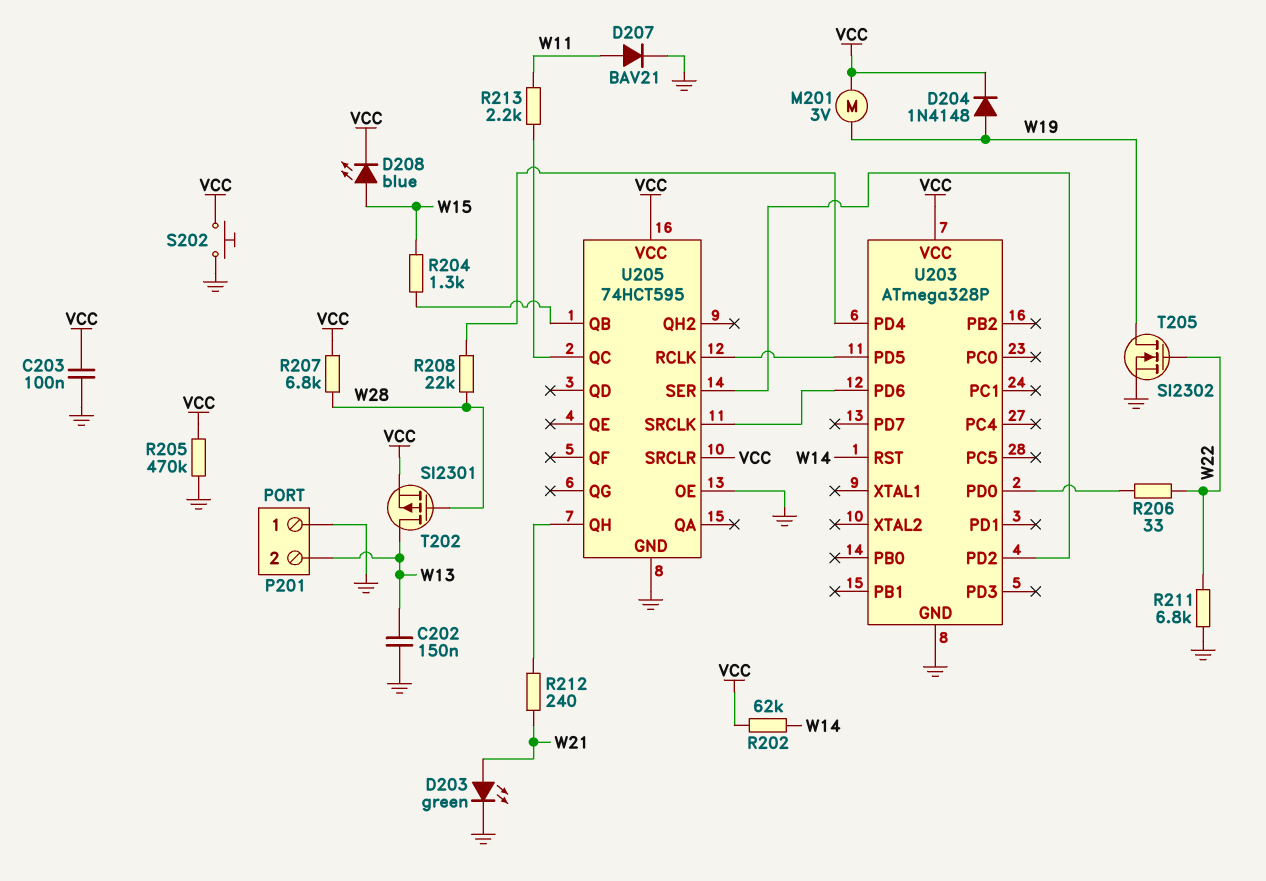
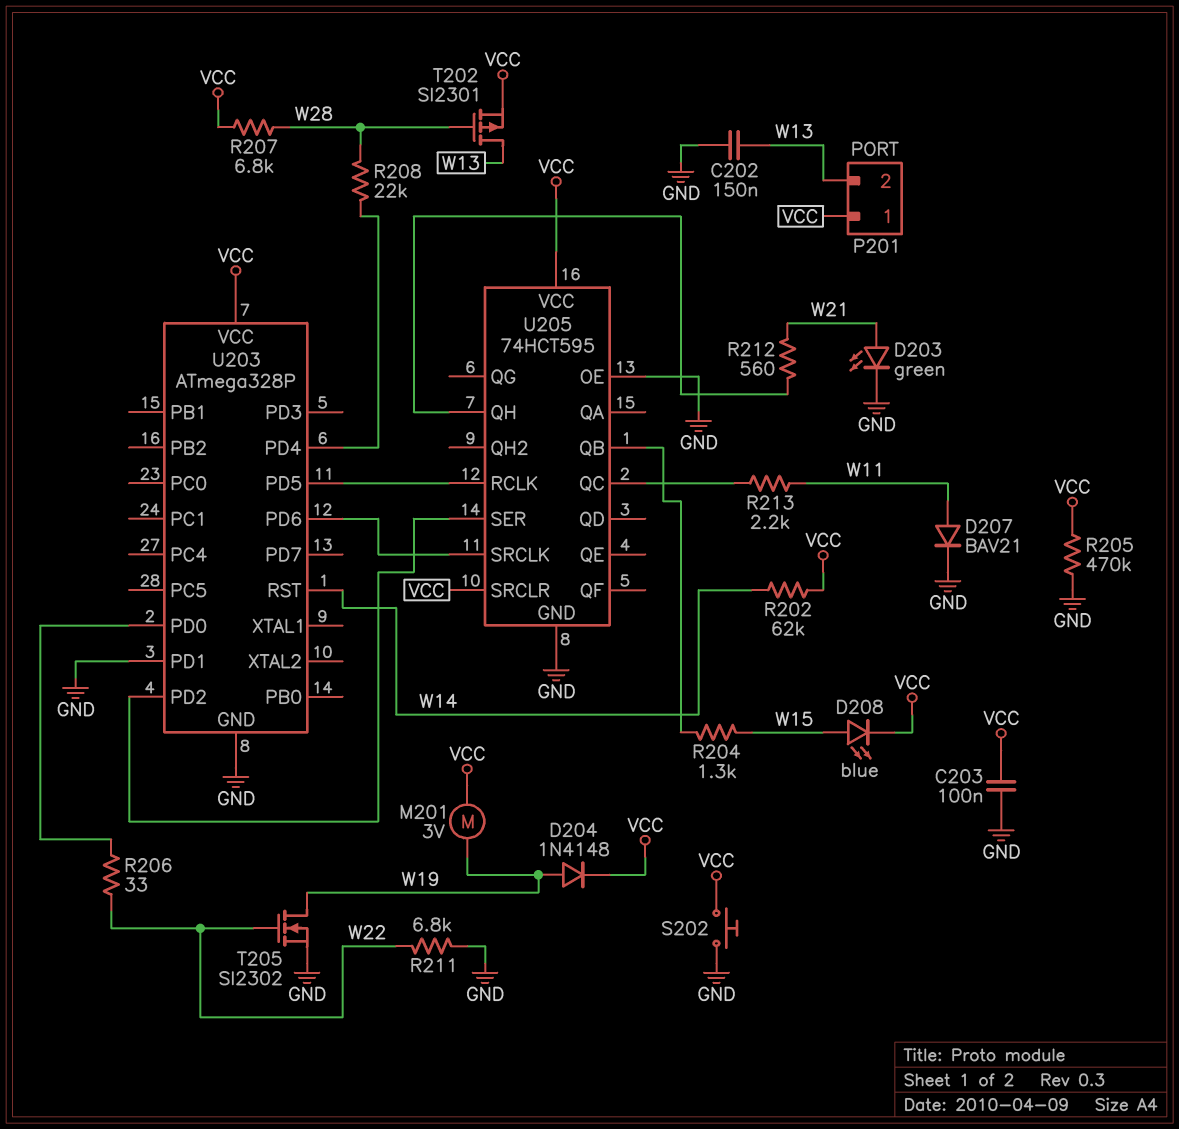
P201 pin 1: GND -> VCC
R212: 240 (U205/QH, W21) -> 560 (U205/QH, W21)
U203 pin PD1: none -> GND

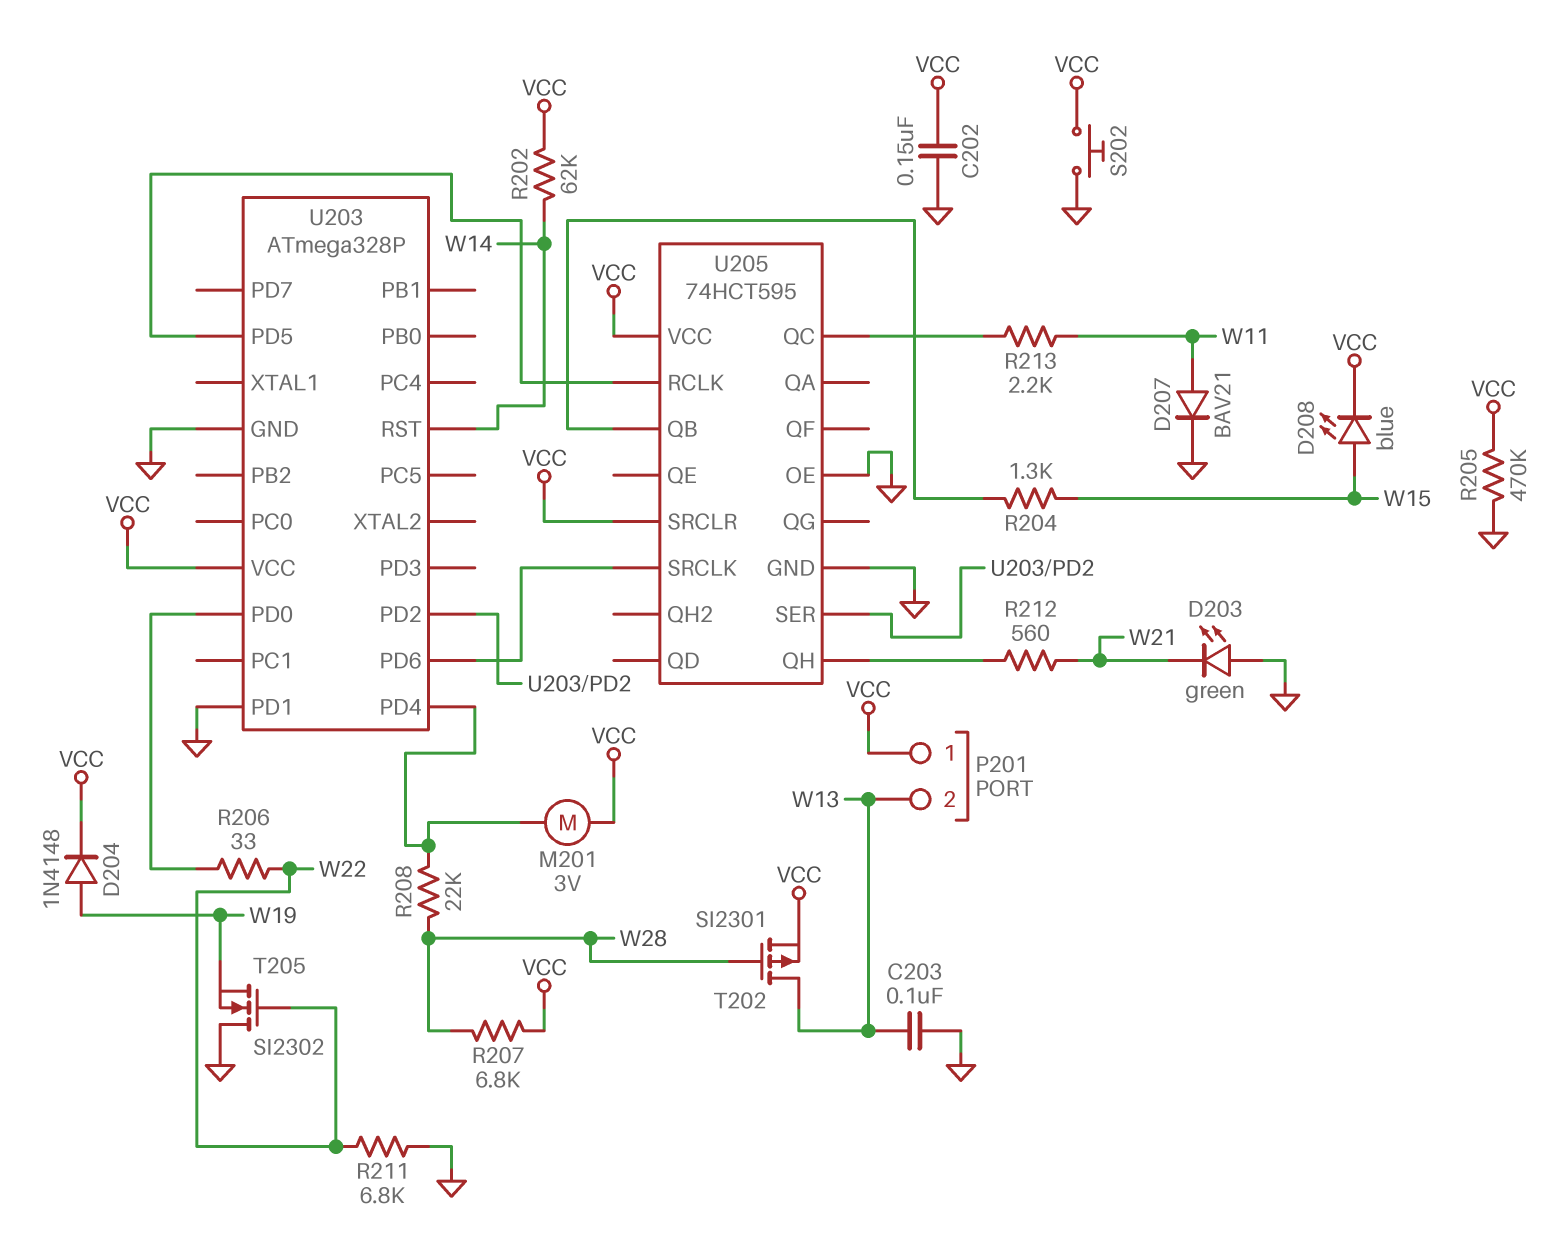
C202: 150nF (GND, W13) -> 150nF (GND, VCC)
C203: 100nF (GND, VCC) -> 100nF (GND, W13)
D203: LED green (A W21, K GND) -> LED green (A GND, K W21)
M201: motor 3V (VCC, W19) -> motor 3V (U203/PD4, VCC)
T205: NMOS SI2302 (G W22, D W19, S GND) -> NMOS SI2302 (G W22, D GND, S W19)

